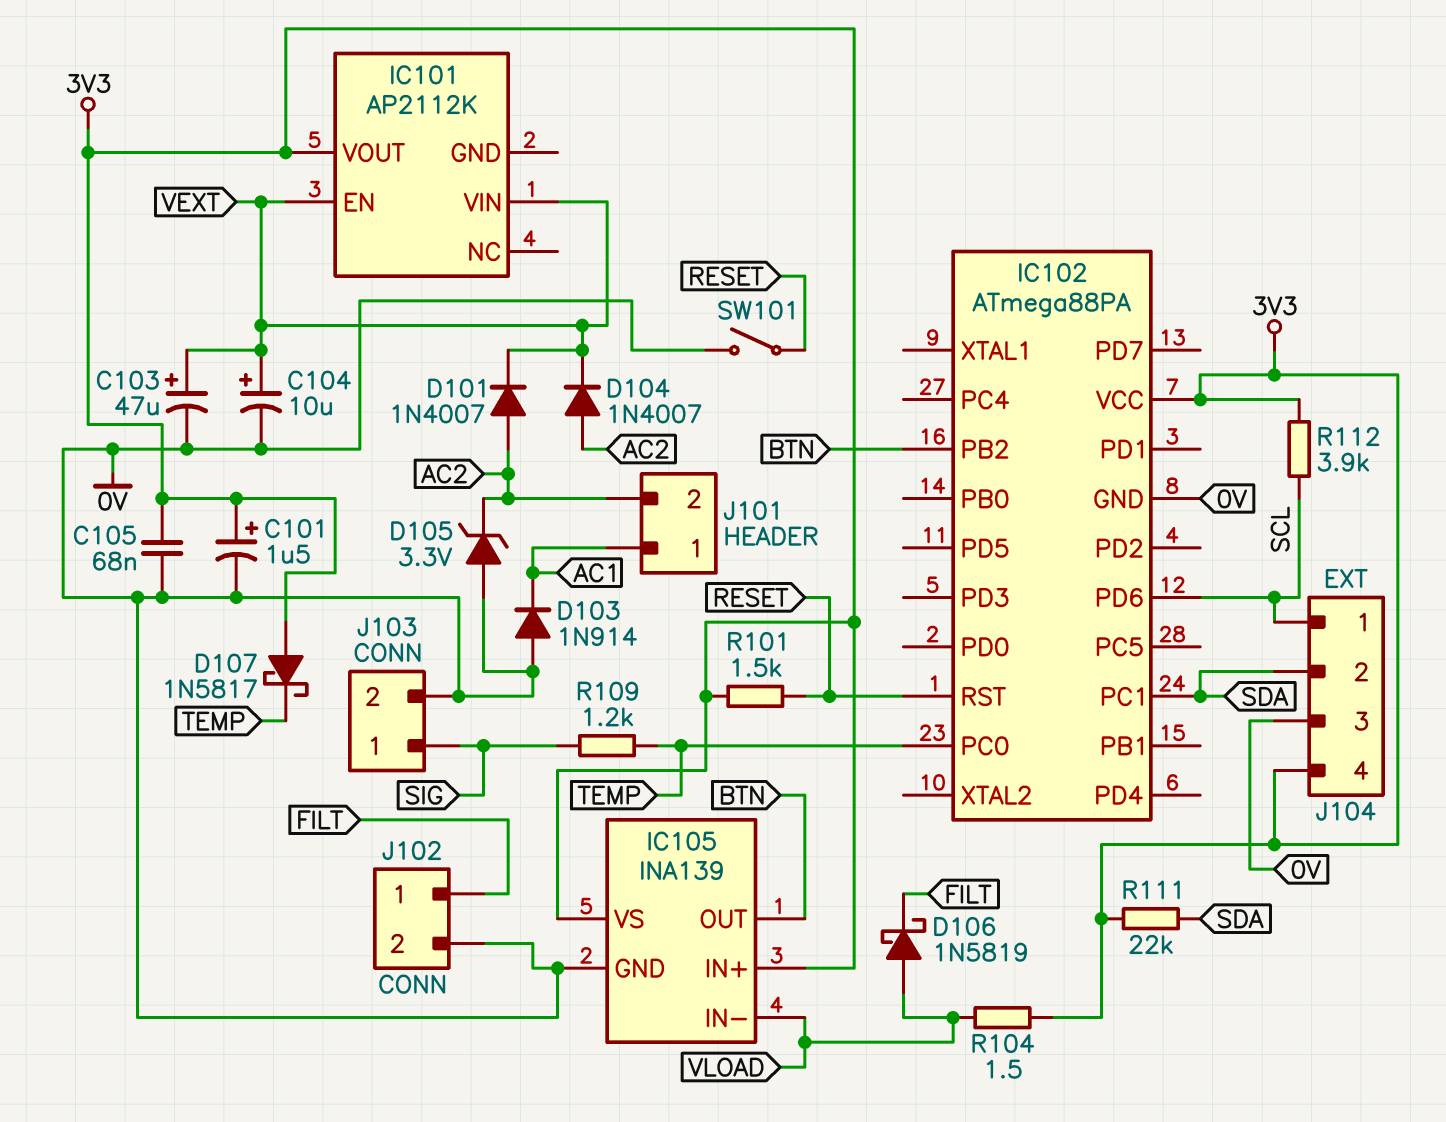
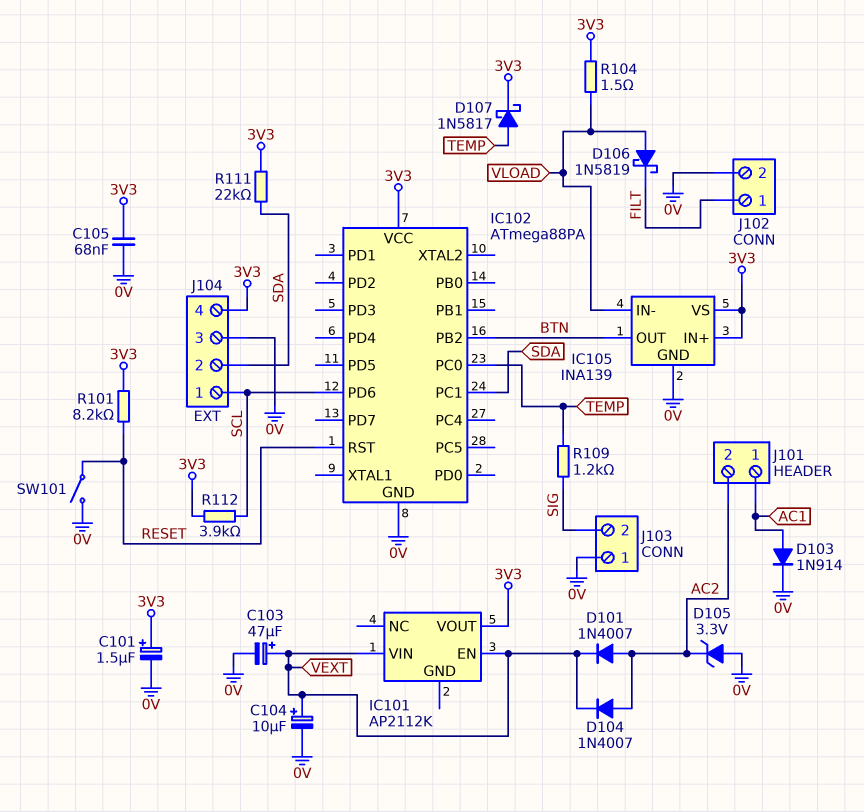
D103: diode 1N914 (A 0V, K AC1) -> diode 1N914 (A AC1, K 0V)
D107: schottky 1N5817 (A 3V3, K TEMP) -> schottky 1N5817 (A TEMP, K 3V3)
J103 pin 1: SIG -> 0V
J103 pin 2: 0V -> SIG
R101: 1.5k (3V3, RESET) -> 8.2k (3V3, RESET)

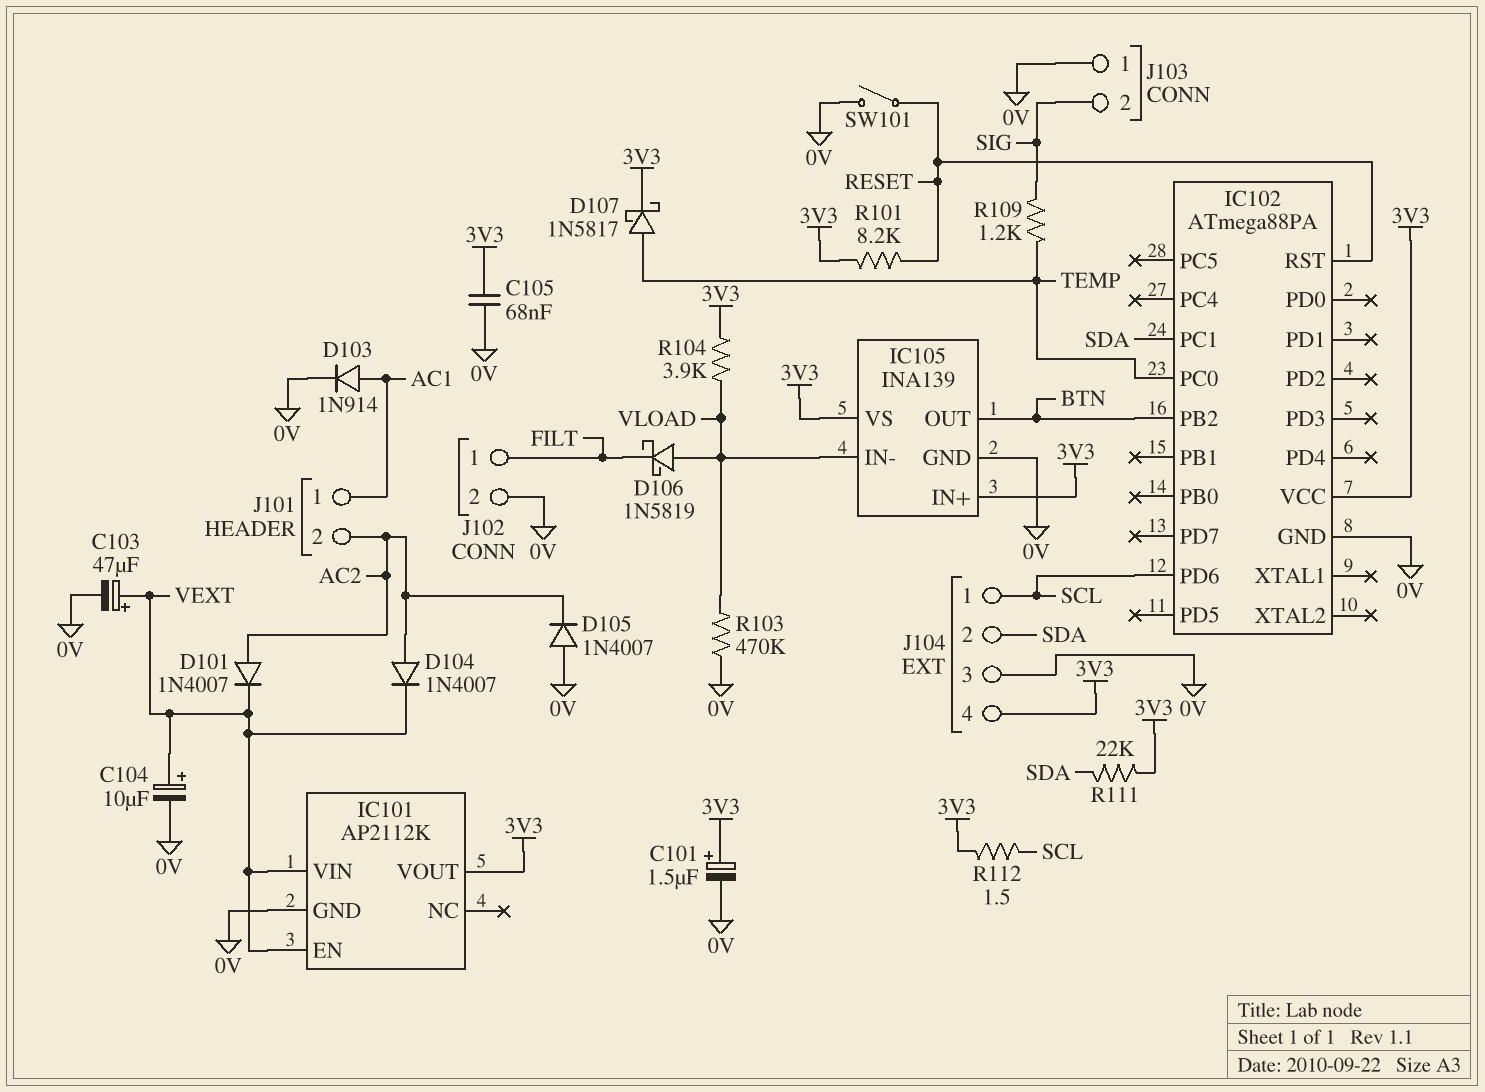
D105: zener 3.3V (A 0V, K AC2) -> diode 1N4007 (A 0V, K AC2)
IC101 pin GND: none -> 0V
R103: none -> 470k (0V, VLOAD)
R104: 1.5 (3V3, VLOAD) -> 3.9k (3V3, VLOAD)
R112: 3.9k (3V3, SCL) -> 1.5 (3V3, SCL)

